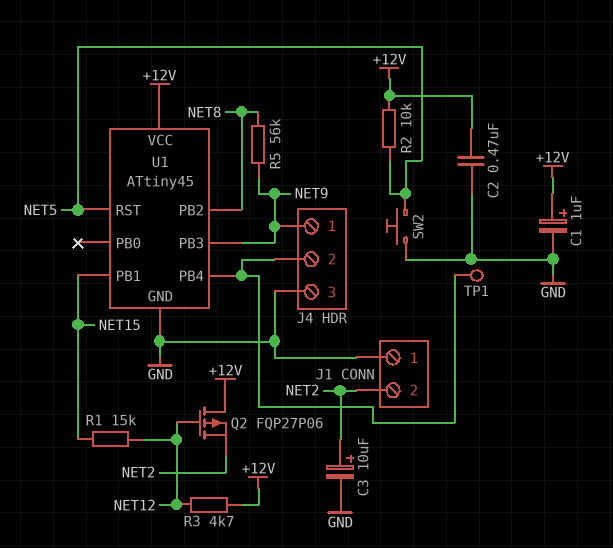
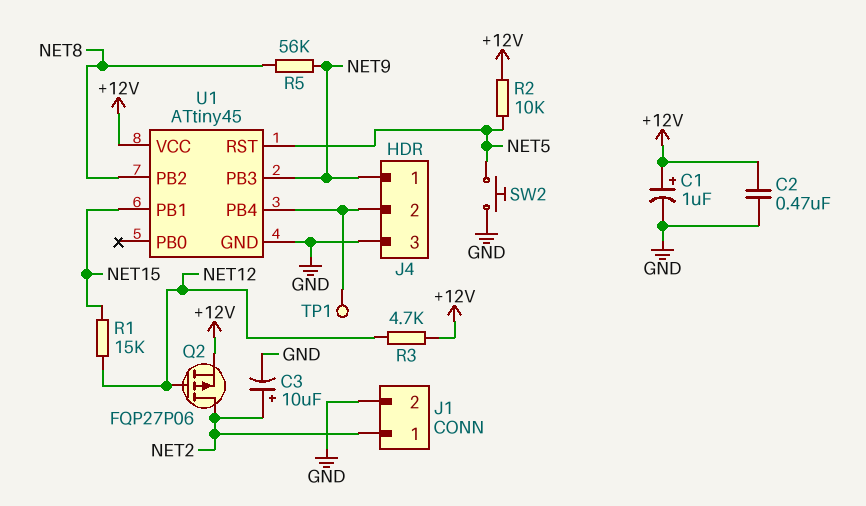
J1 pin 1: GND -> NET2
J1 pin 2: NET2 -> GND
Q2: PMOS FQP27P06 (G NET12, D +12V, S NET2) -> PMOS FQP27P06 (G NET12, D NET2, S +12V)

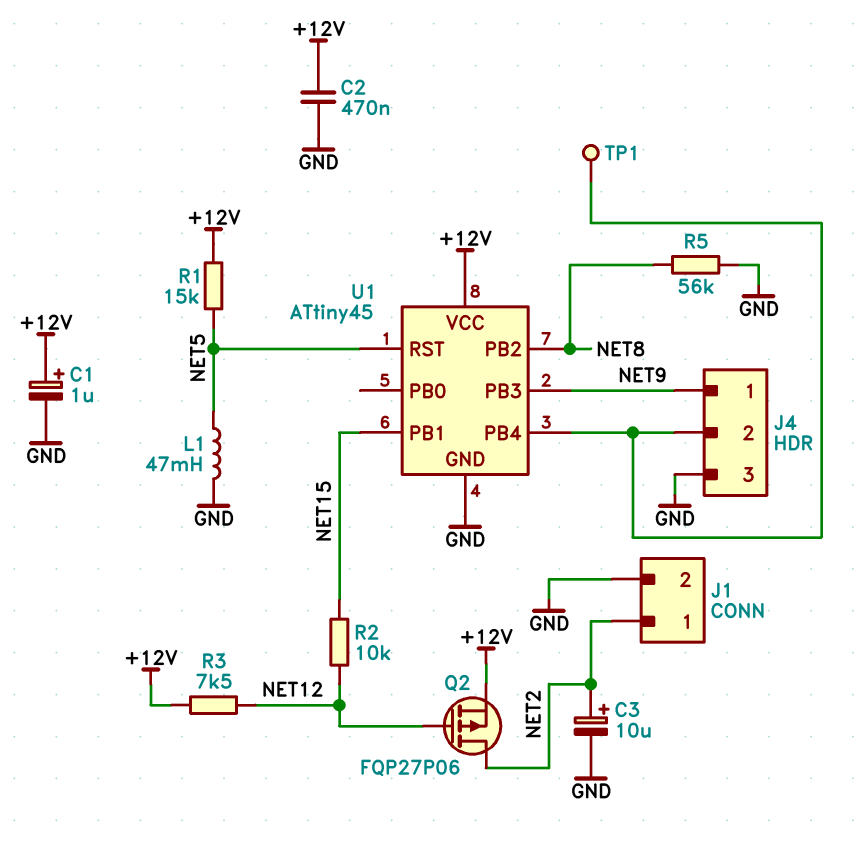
L1: none -> 47mH (GND, NET5)
R1: 15k (NET12, NET15) -> 15k (+12V, NET5)
R2: 10k (+12V, NET5) -> 10k (NET12, NET15)
R3: 4.7k (+12V, NET12) -> 7.5k (+12V, NET12)
R5: 56k (NET8, NET9) -> 56k (GND, NET8)
SW2: button (GND, NET5) -> none

